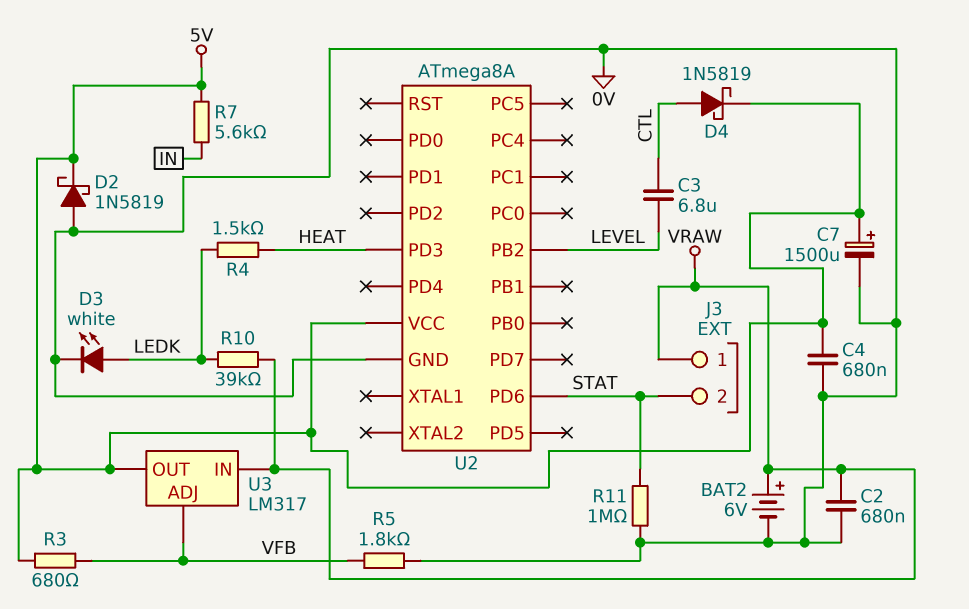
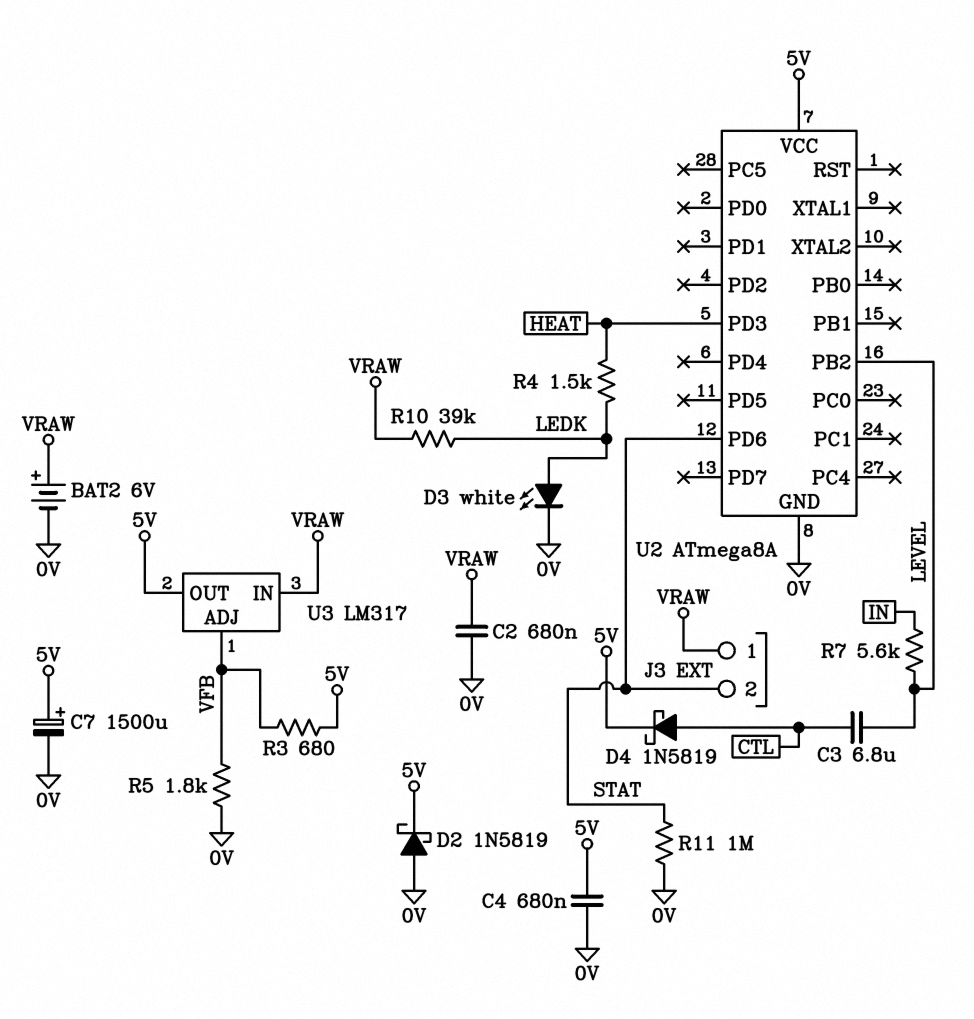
R7: 5.6k (5V, IN) -> 5.6k (IN, LEVEL)

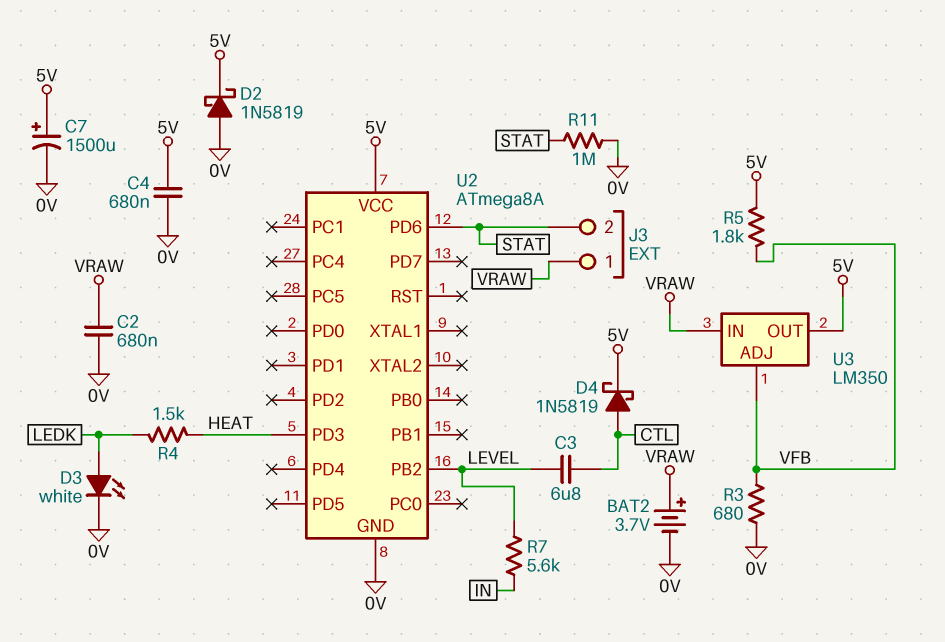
BAT2: 6V (plus VRAW, minus 0V) -> 3.7V (plus VRAW, minus 0V)
R3: 680 (5V, VFB) -> 680 (0V, VFB)
R5: 1.8k (0V, VFB) -> 1.8k (5V, VFB)
R10: 39k (LEDK, VRAW) -> none
U3: LM317 -> LM350

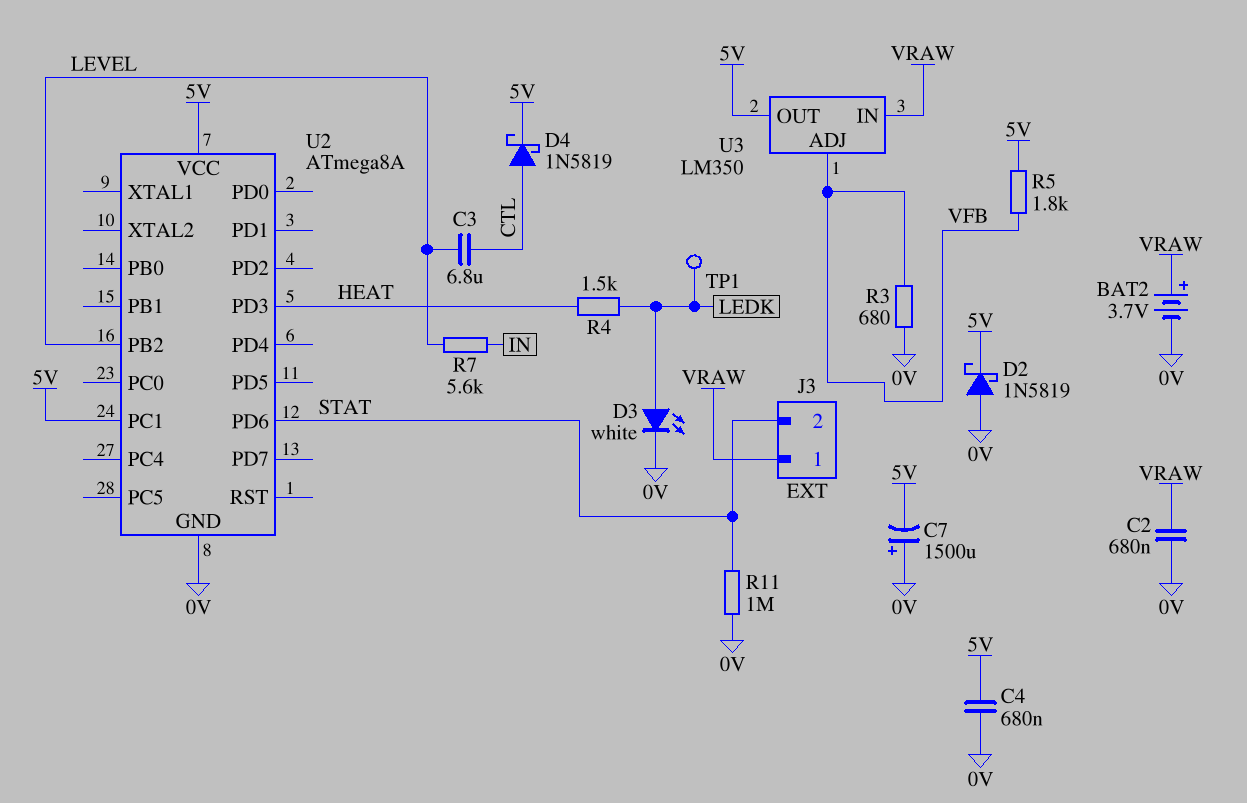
C7: 1500uF (plus 5V, minus 0V) -> 1500uF (plus 0V, minus 5V)
TP1: none -> test point (LEDK)
U2 pin PC1: none -> 5V

